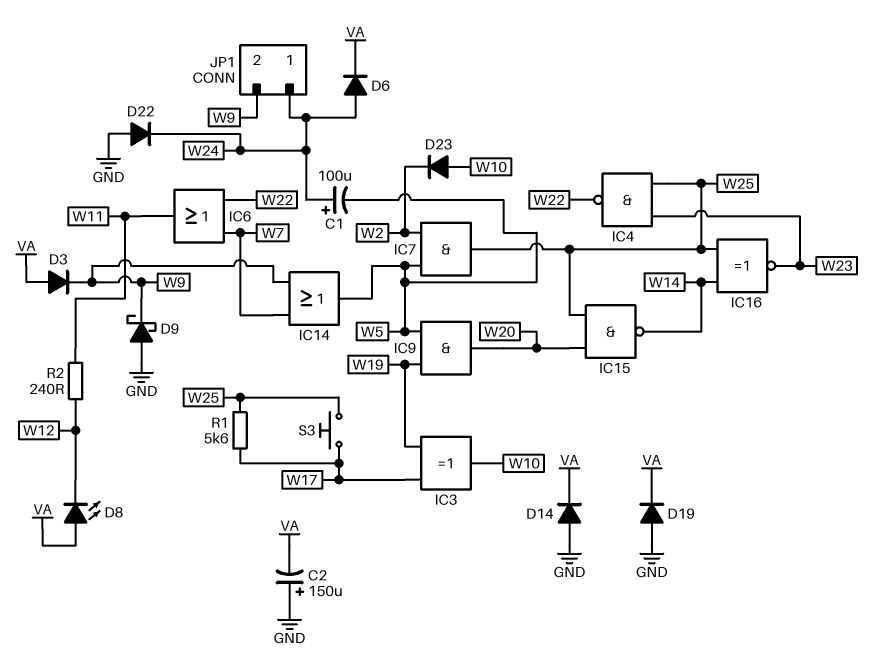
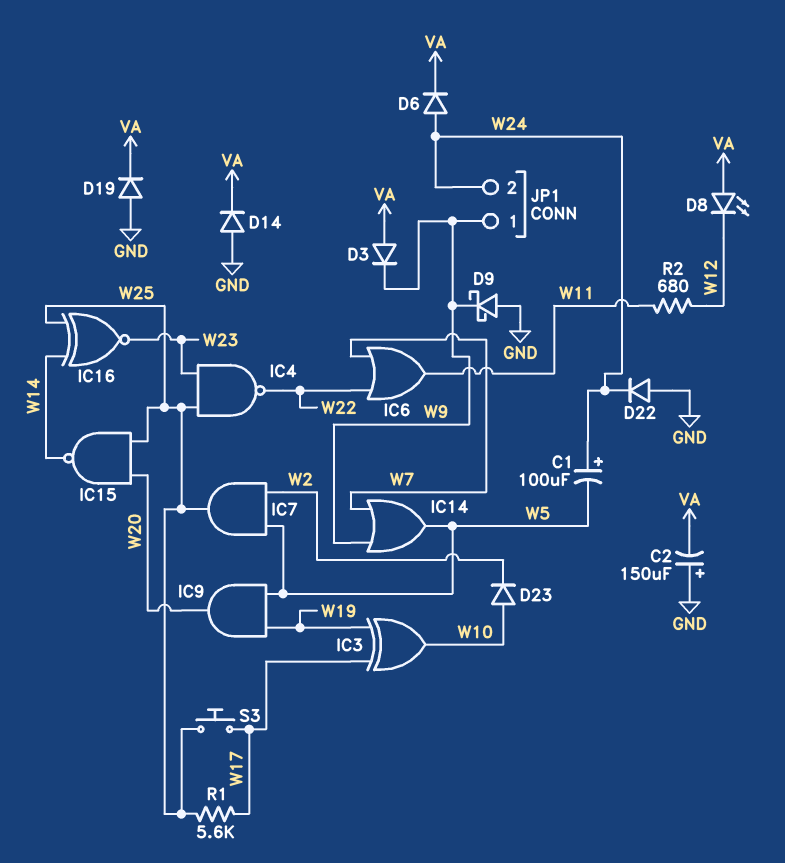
JP1 pin 1: W24 -> W9
JP1 pin 2: W9 -> W24
R2: 240 (W11, W12) -> 680 (W11, W12)

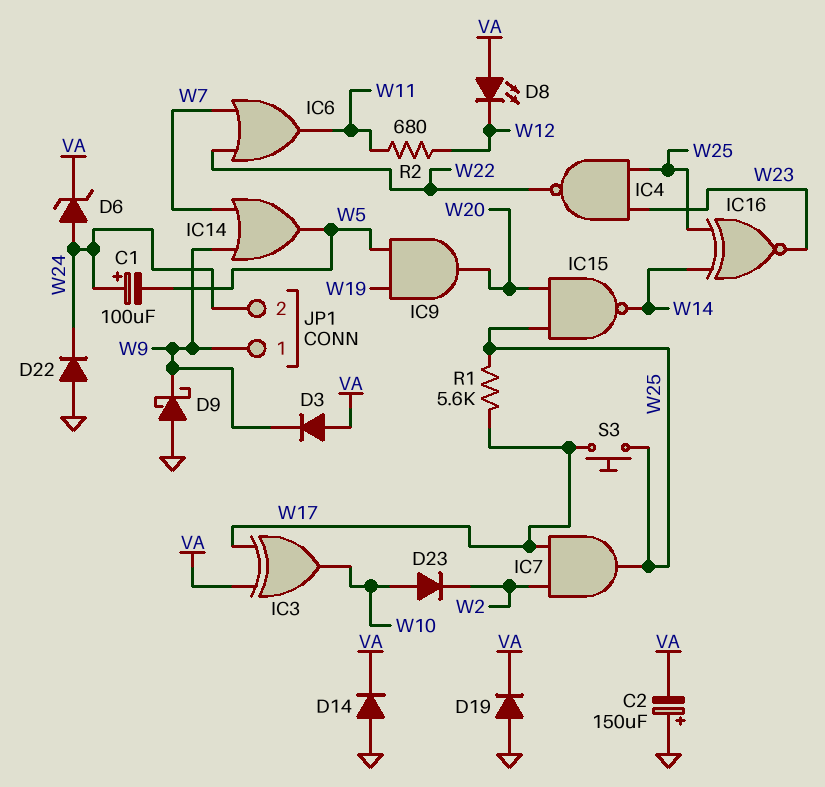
D6: diode (A W24, K VA) -> zener (A W24, K VA)
IC3: XOR (in W17, in W19, out W10) -> XOR (in VA, in W17, out W10)
IC7: AND (in W2, in W5, out W25) -> AND (in W2, in W17, out W25)

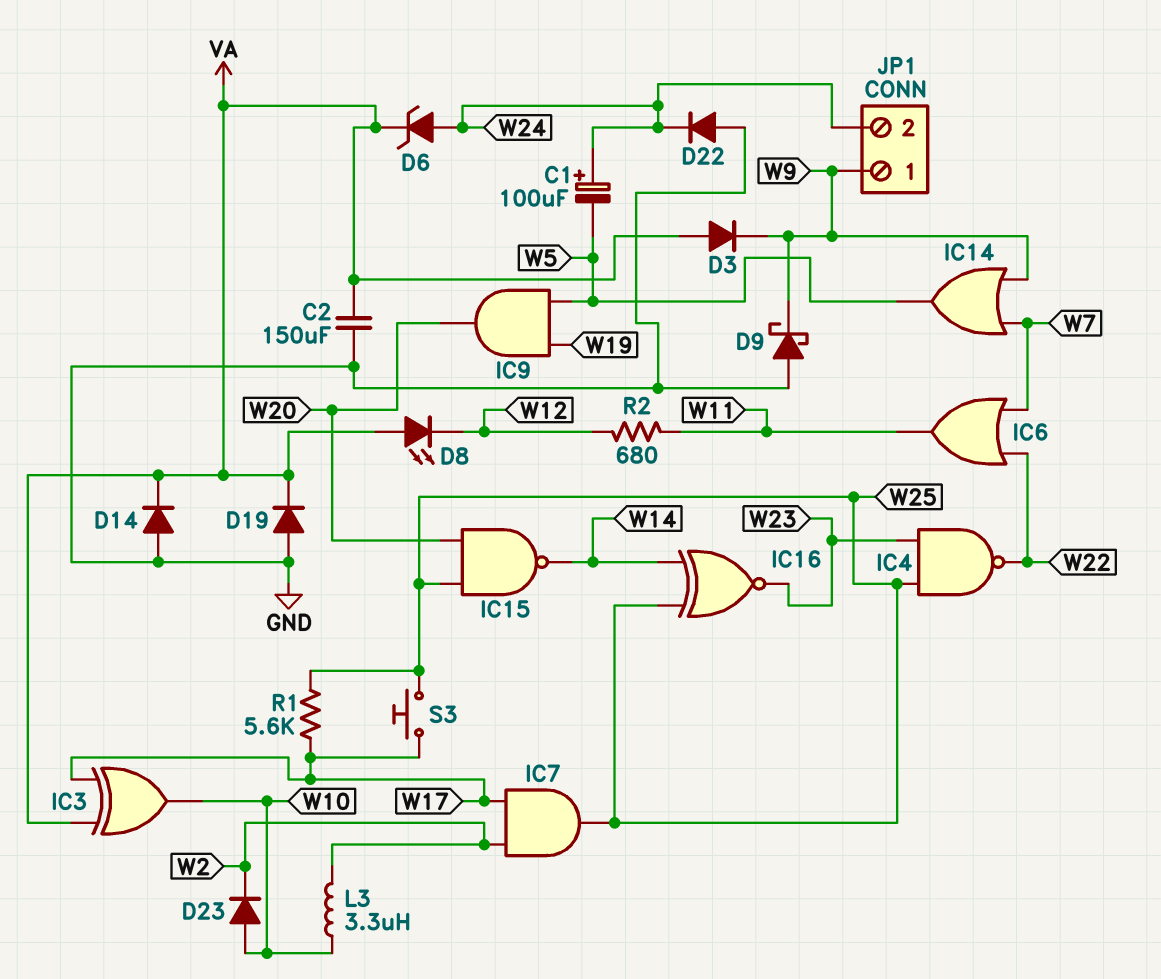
C2: 150uF (plus GND, minus VA) -> 150uF (GND, VA)
L3: none -> 3.3uH (W2, W10)

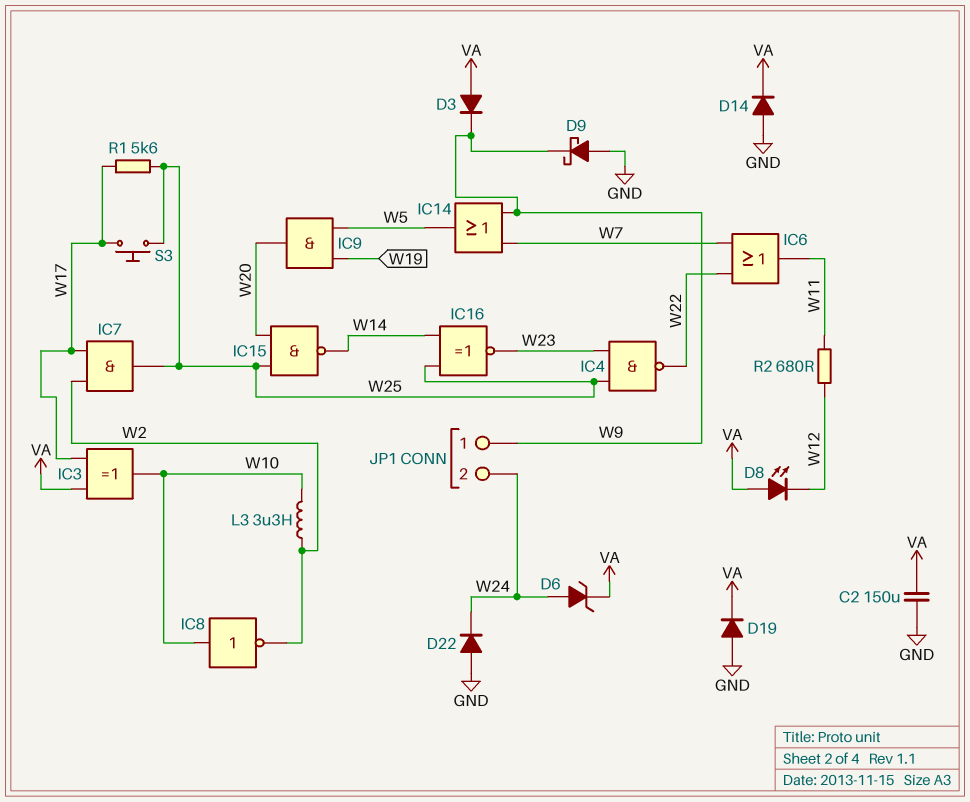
C1: 100uF (plus W24, minus W5) -> none
D23: diode (A W10, K W2) -> none
IC8: none -> NOT (in W10, out W2)

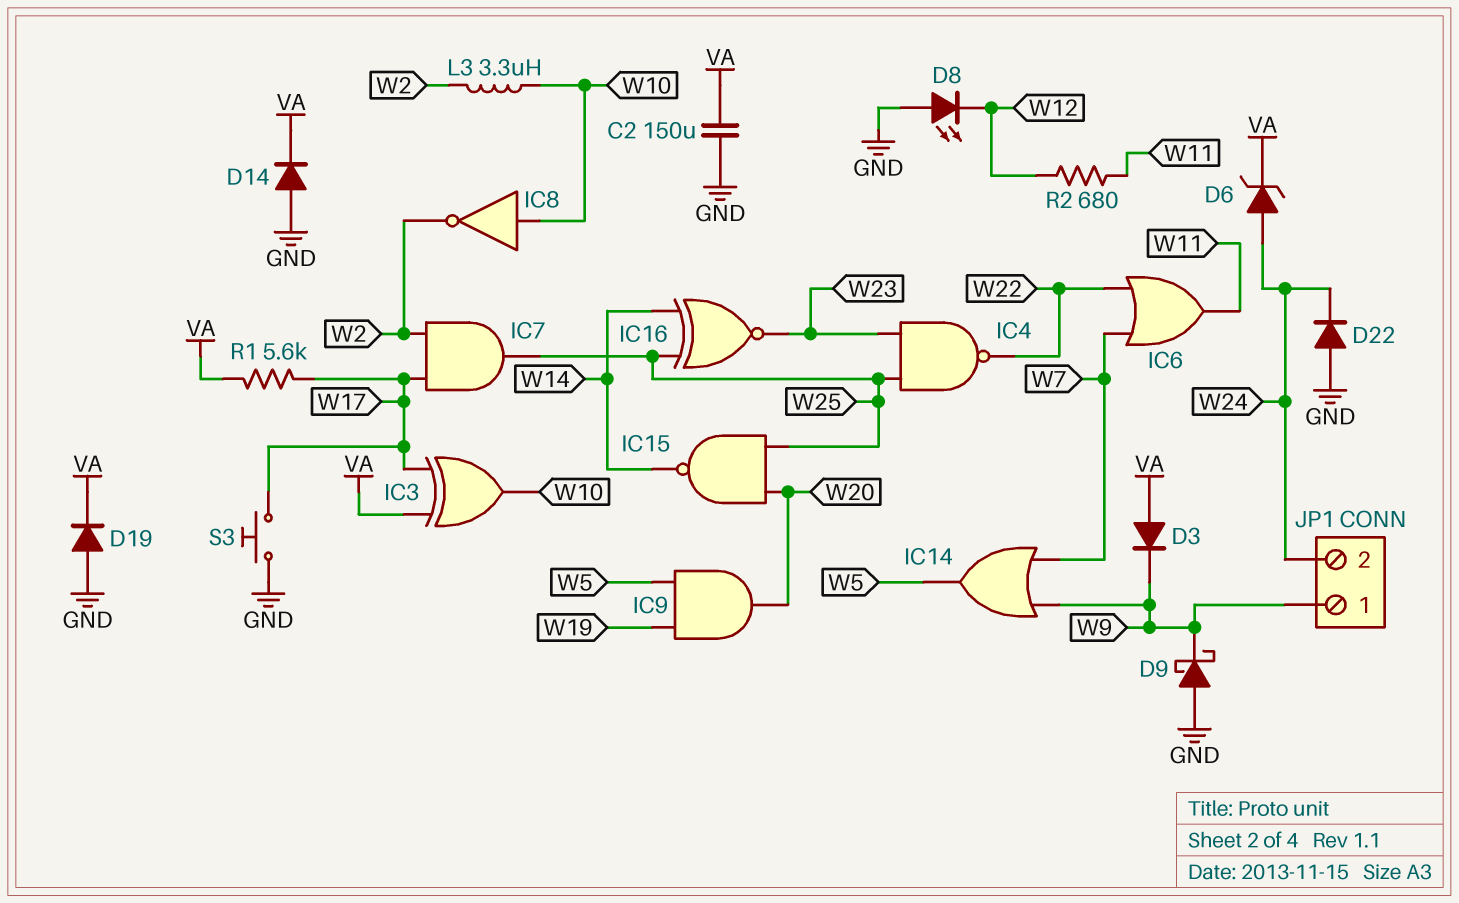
D8: LED (A VA, K W12) -> LED (A GND, K W12)
R1: 5.6k (W17, W25) -> 5.6k (VA, W17)
S3: button (W17, W25) -> button (GND, W17)

